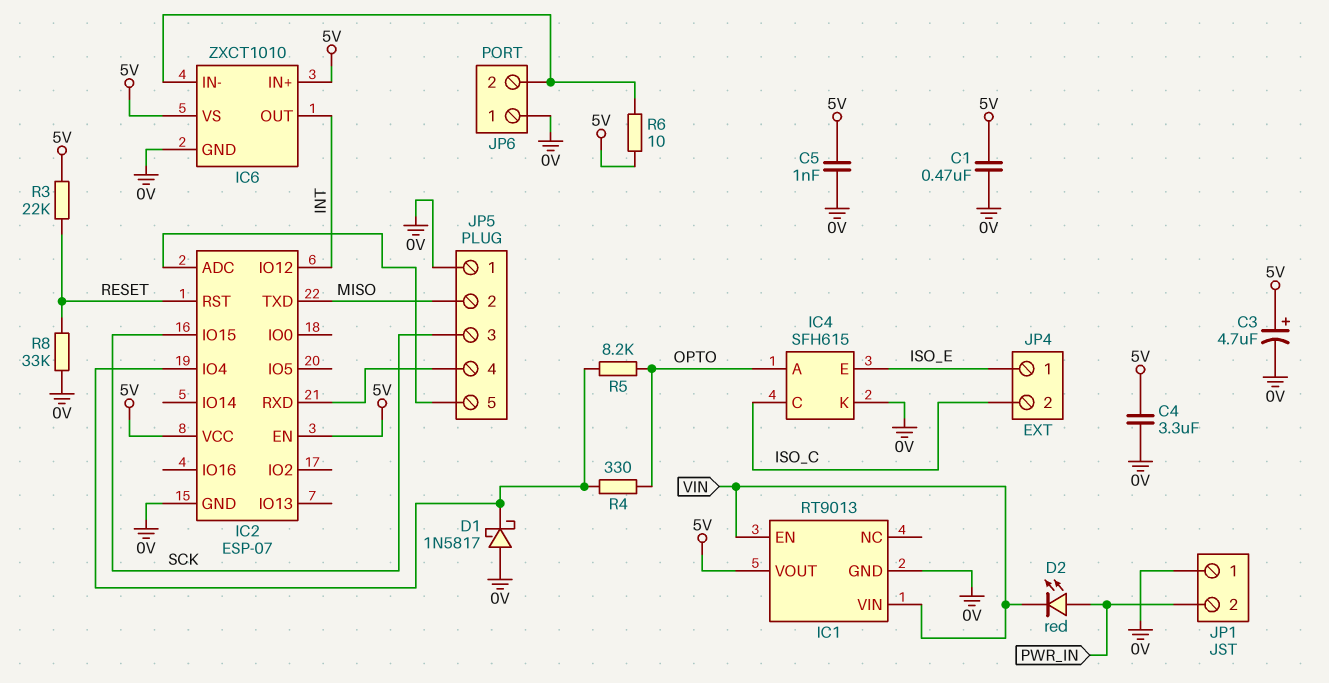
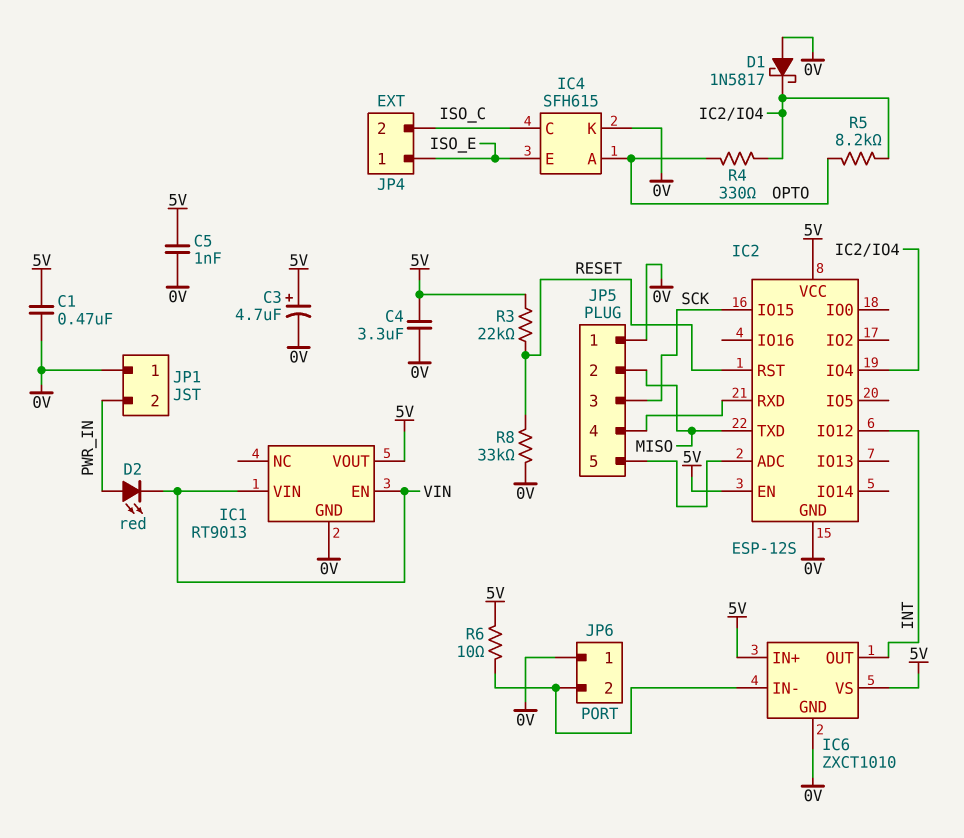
IC2: ESP-07 -> ESP-12S

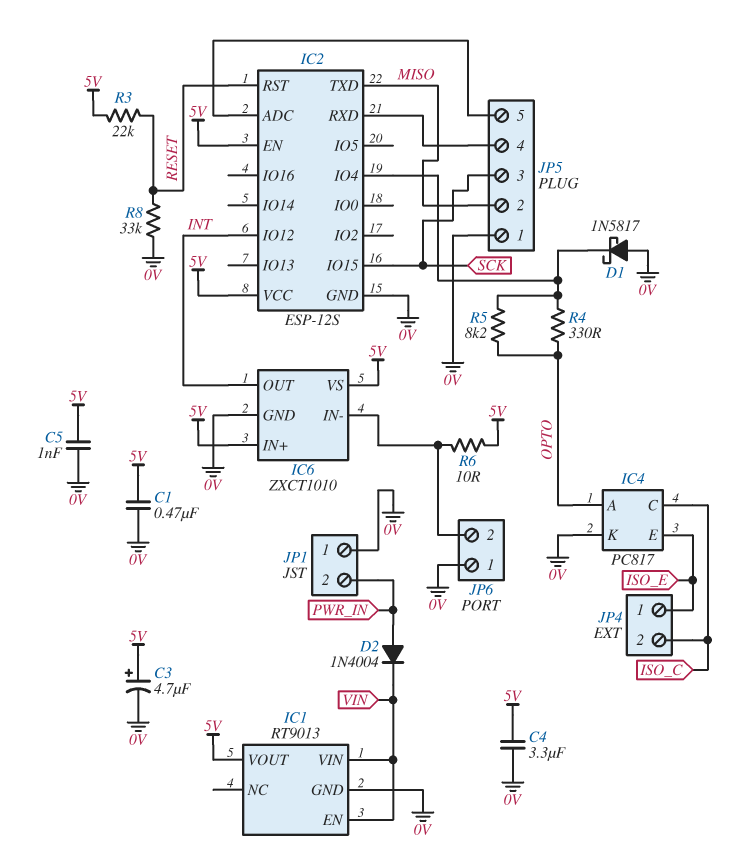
D2: LED red (A PWR_IN, K VIN) -> diode 1N4004 (A PWR_IN, K VIN)
IC4: SFH615 -> PC817

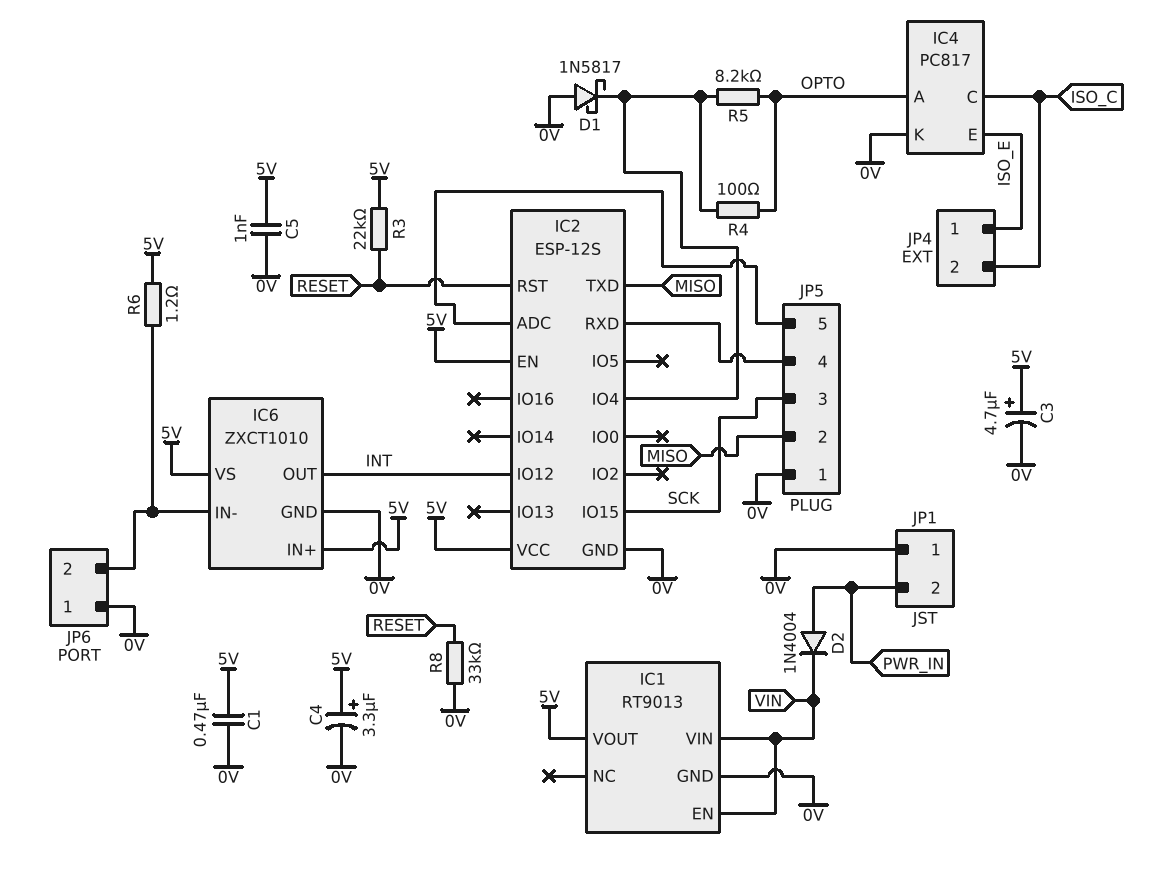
C4: 3.3uF (0V, 5V) -> 3.3uF (plus 5V, minus 0V)
R4: 330 (IC2/IO4, OPTO) -> 100 (IC2/IO4, OPTO)
R6: 10 (5V, IC6/IN-) -> 1.2 (5V, IC6/IN-)

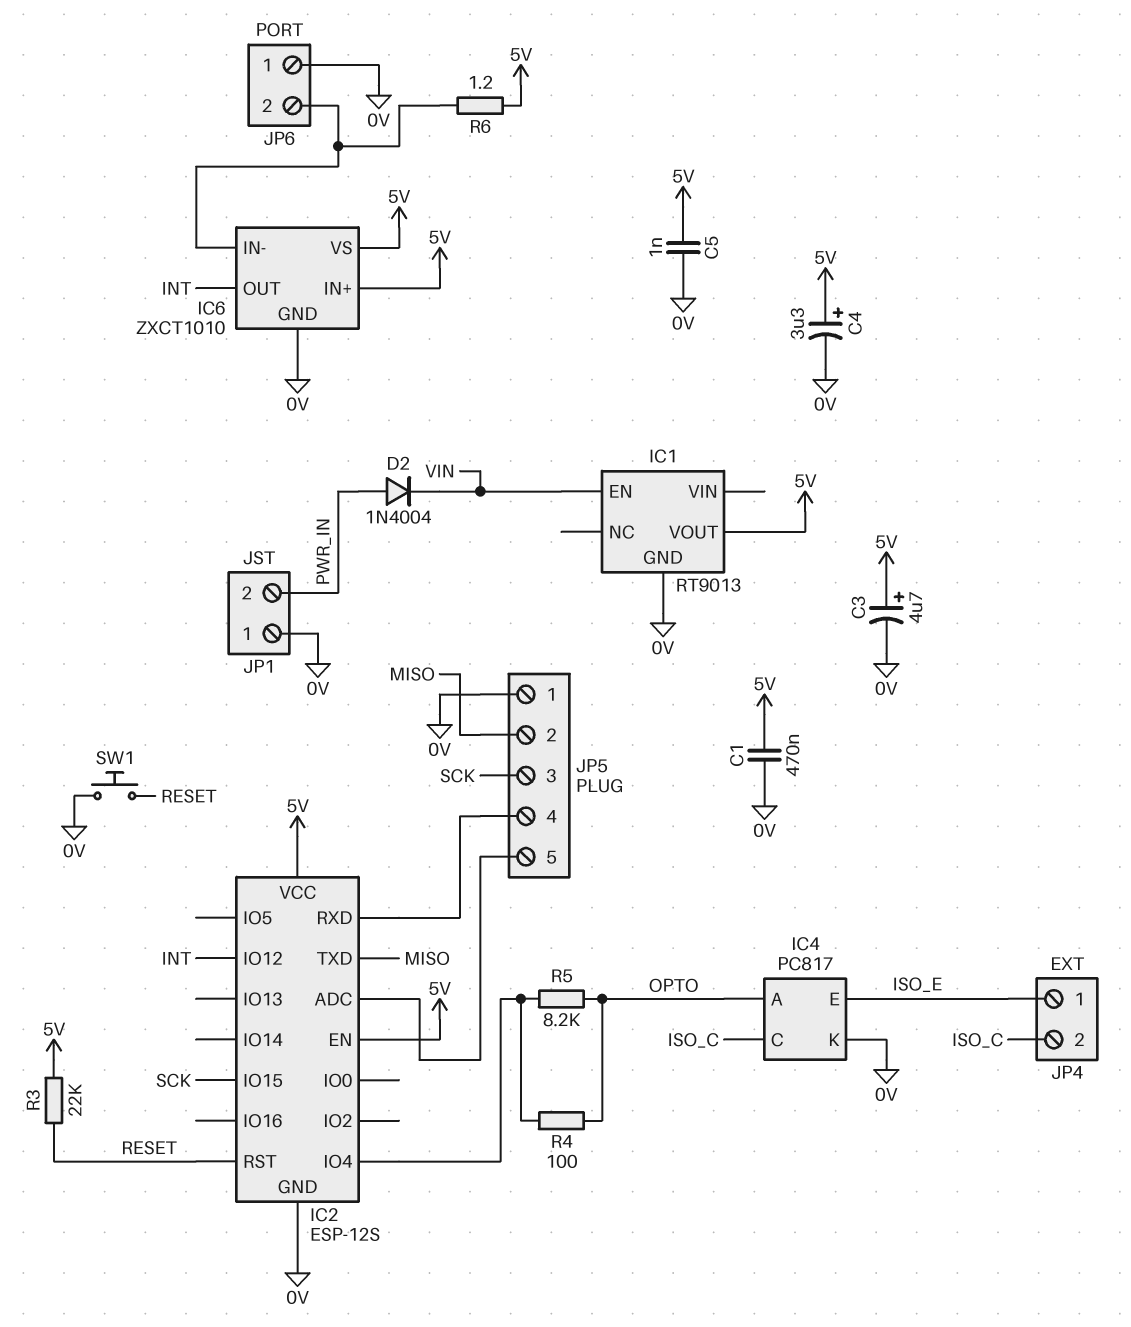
D1: schottky 1N5817 (A 0V, K IC2/IO4) -> none
IC1 pin VIN: VIN -> none
R8: 33k (0V, RESET) -> none
SW1: none -> button (0V, RESET)

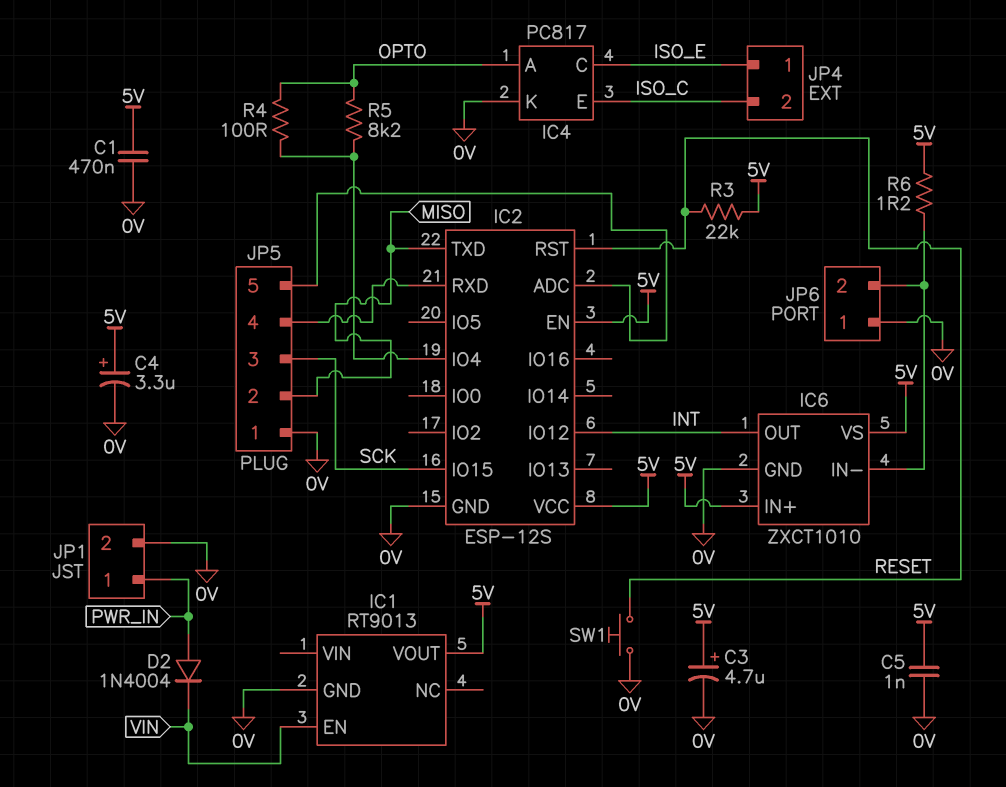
IC4 pin C: ISO_C -> ISO_E
IC4 pin E: ISO_E -> ISO_C
JP1 pin 1: 0V -> PWR_IN
JP1 pin 2: PWR_IN -> 0V

